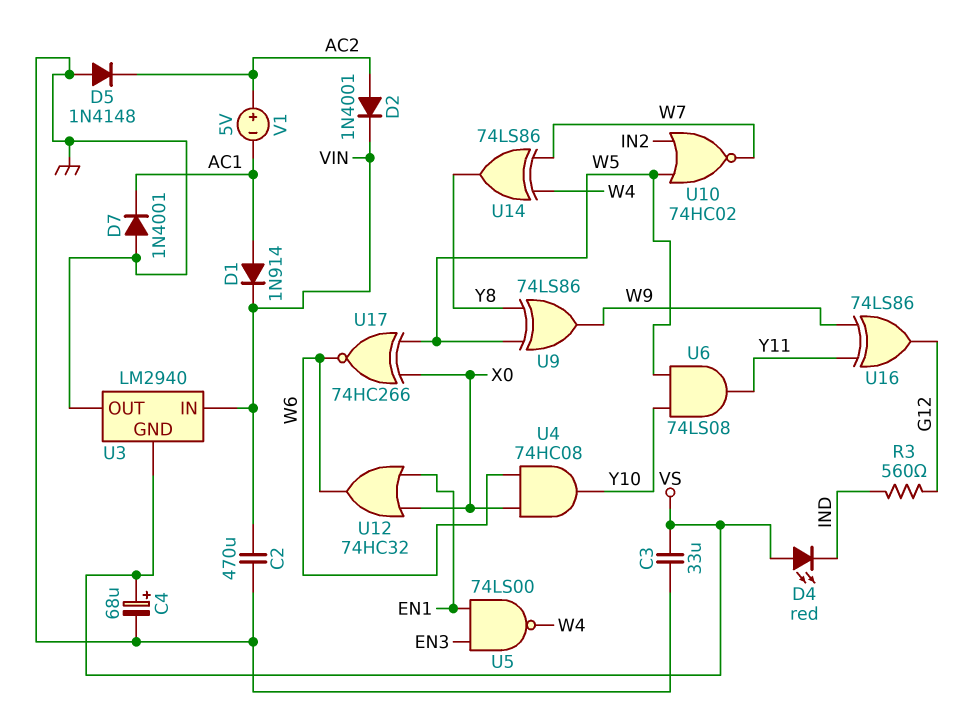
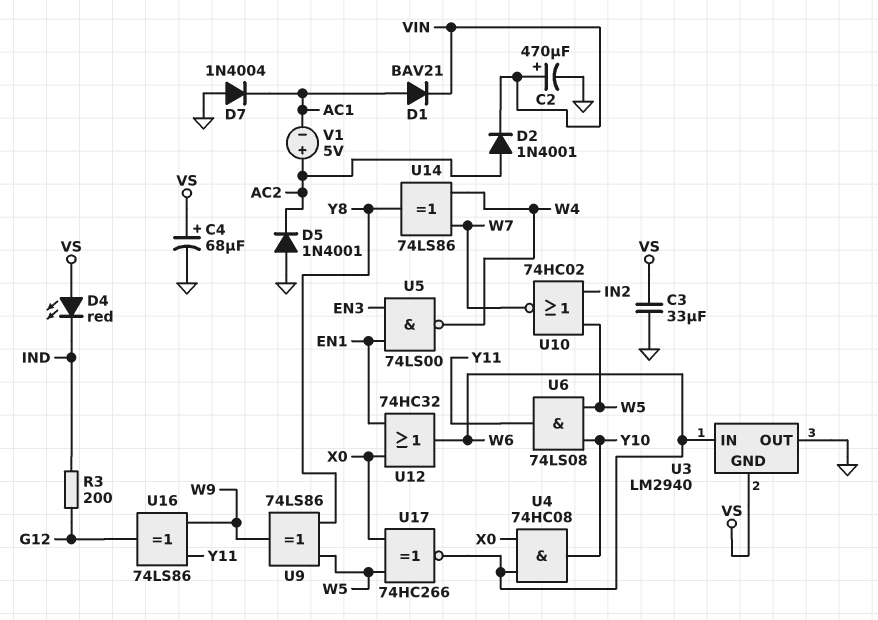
C2: 470uF (GND, VIN) -> 470uF (plus VIN, minus GND)
D1: diode 1N914 (A AC1, K VIN) -> diode BAV21 (A AC1, K VIN)
D5: diode 1N4148 (A GND, K AC2) -> diode 1N4001 (A GND, K AC2)
D7: diode 1N4001 (A GND, K AC1) -> diode 1N4004 (A GND, K AC1)
R3: 560 (G12, IND) -> 200 (G12, IND)
U3 pin IN: VIN -> W6

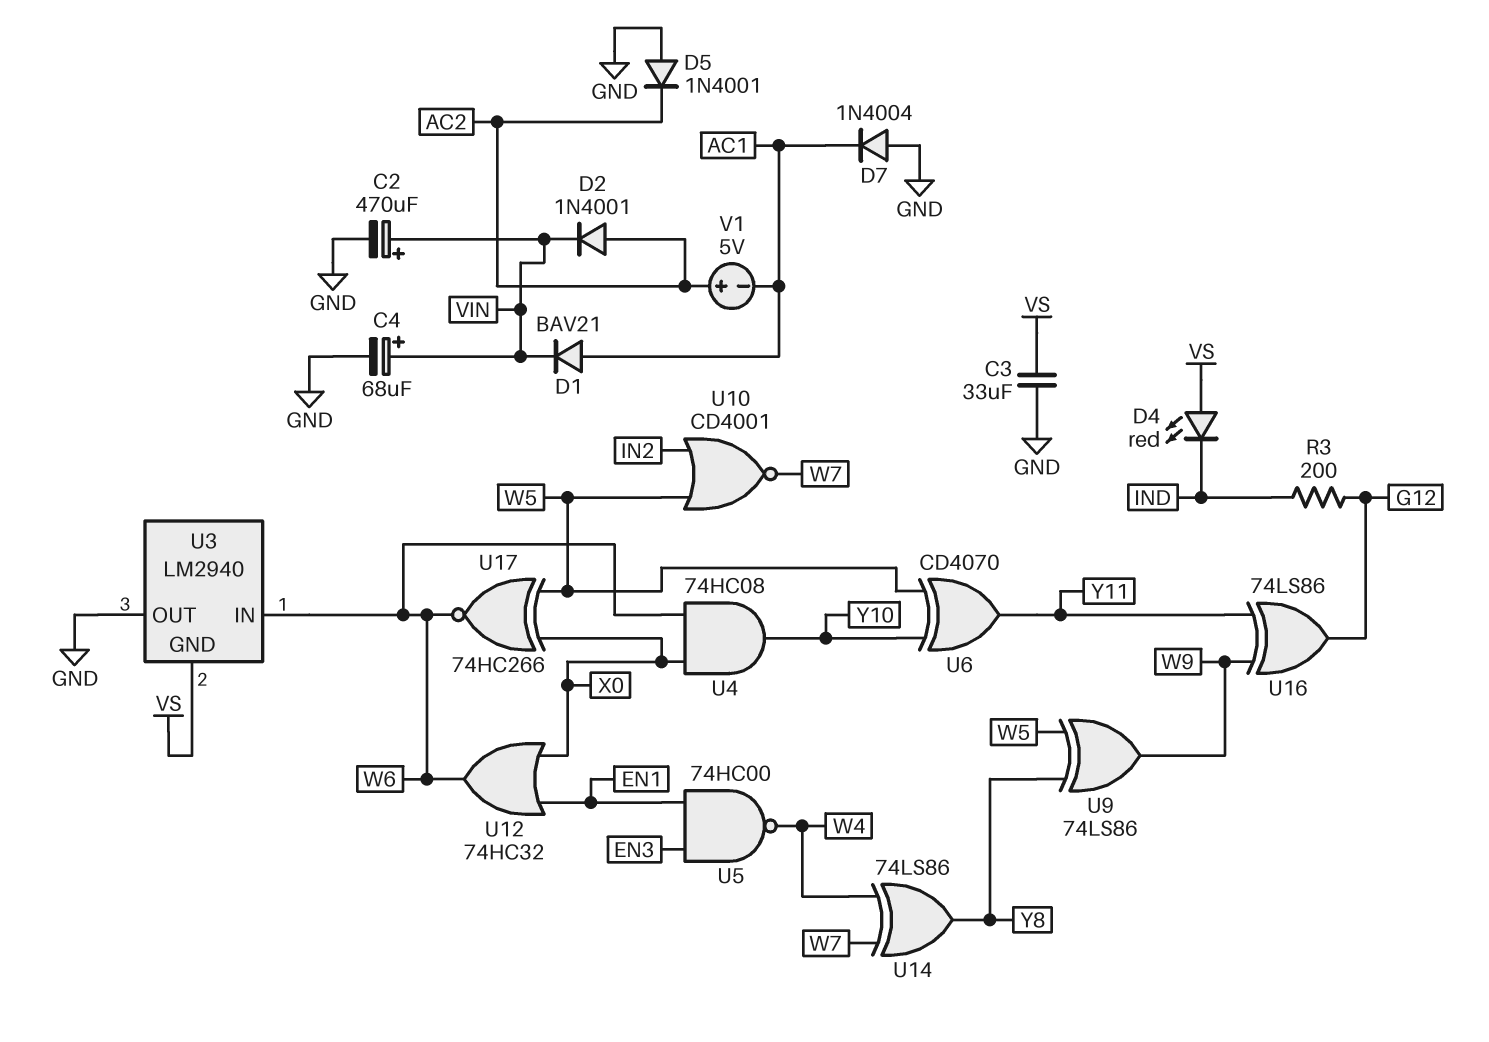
C4: 68uF (plus VS, minus GND) -> 68uF (plus VIN, minus GND)
U5: NAND 74LS00 (in EN1, in EN3, out W4) -> NAND 74HC00 (in EN1, in EN3, out W4)
U6: AND 74LS08 (in W5, in Y10, out Y11) -> XOR CD4070 (in W5, in Y10, out Y11)
U10: NOR 74HC02 (in IN2, in W5, out W7) -> NOR CD4001 (in IN2, in W5, out W7)

